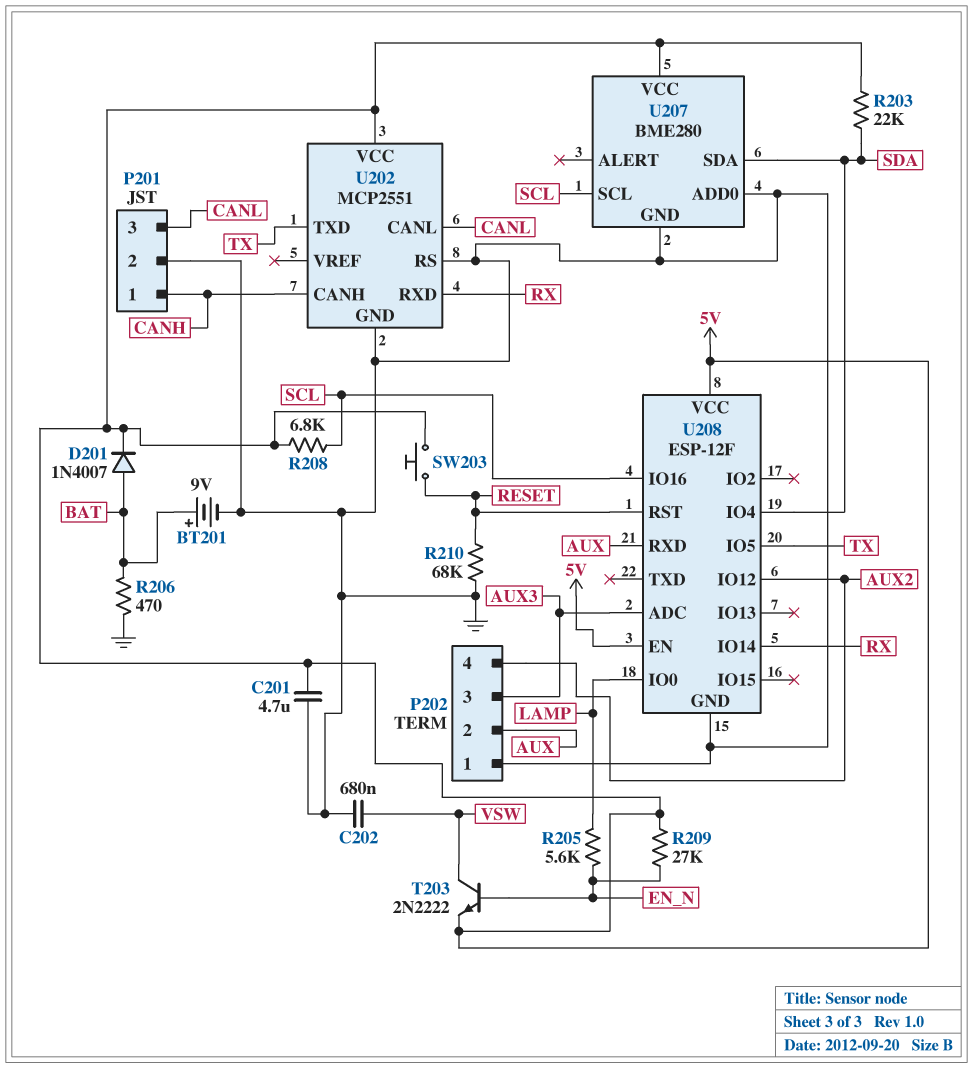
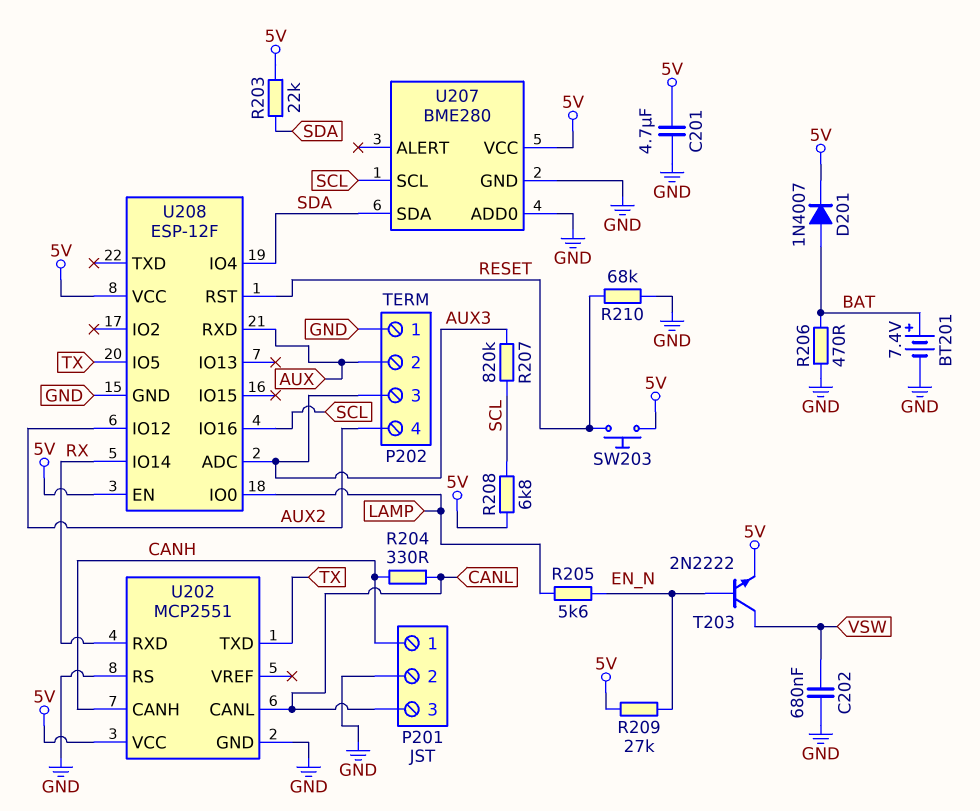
BT201: 9V (plus BAT, minus GND) -> 7.4V (plus BAT, minus GND)
R204: none -> 330 (CANH, CANL)
R207: none -> 820k (AUX3, SCL)

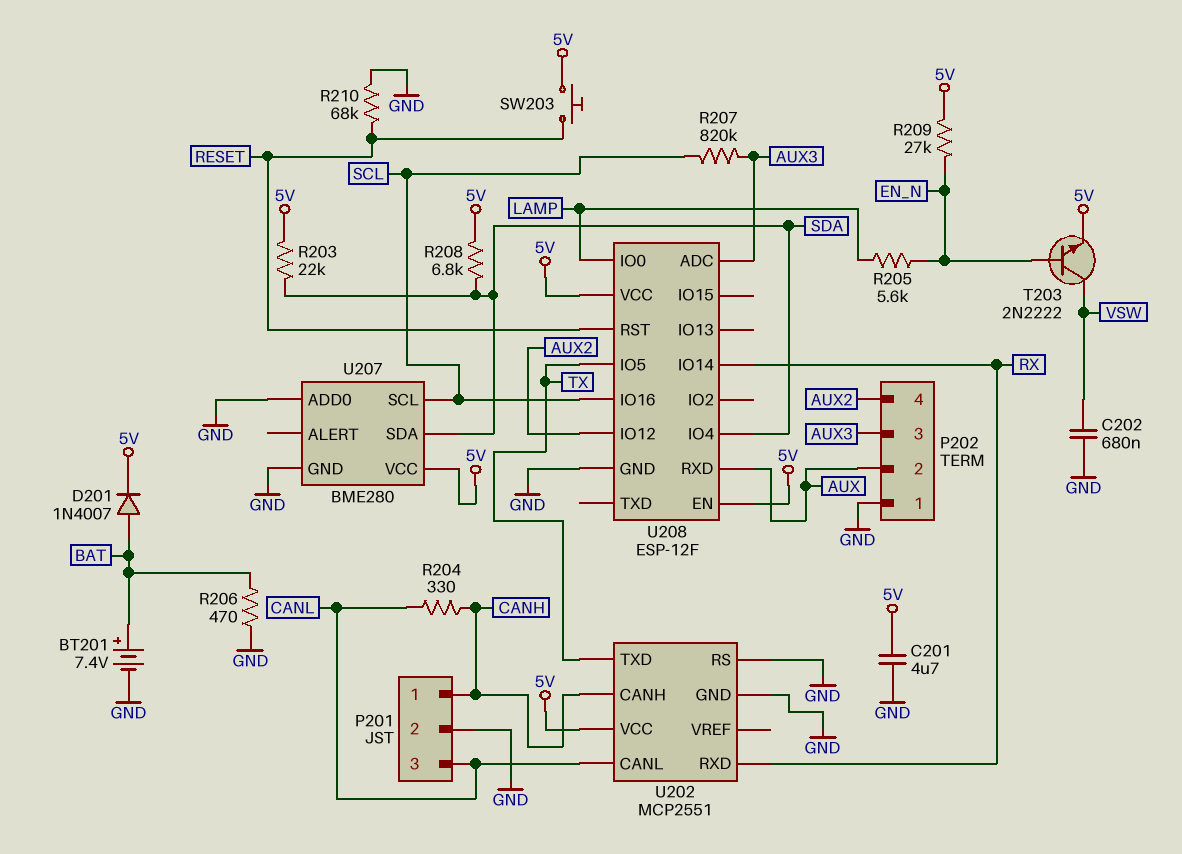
R208: 6.8k (5V, SCL) -> 6.8k (5V, SDA)

